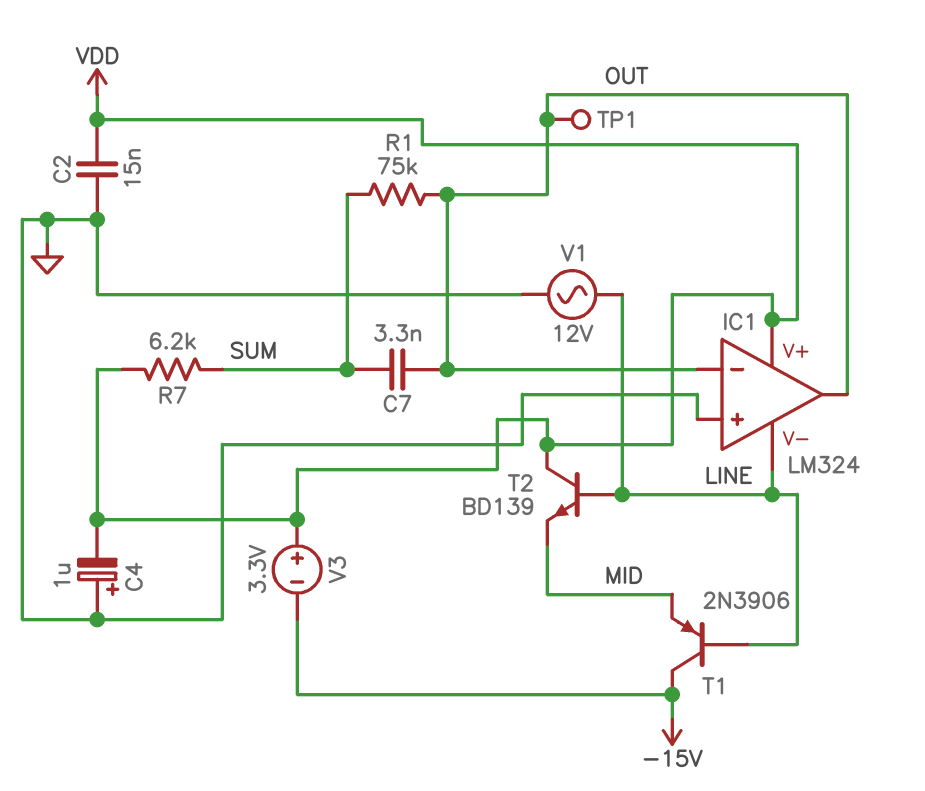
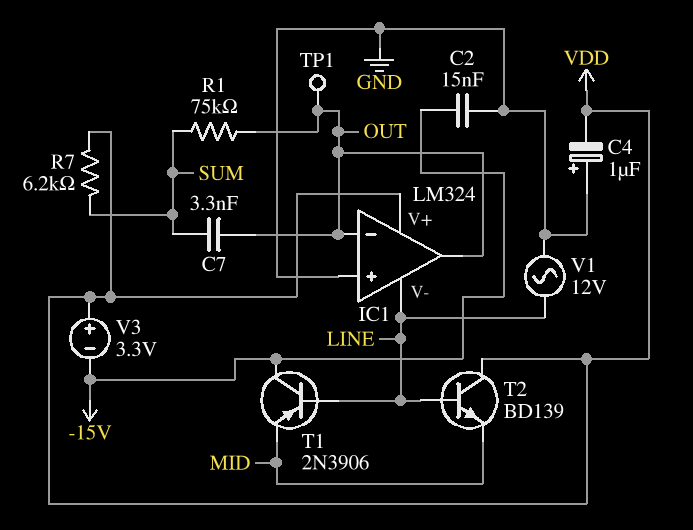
C2: 15nF (GND, VDD) -> 15nF (-15V, GND)

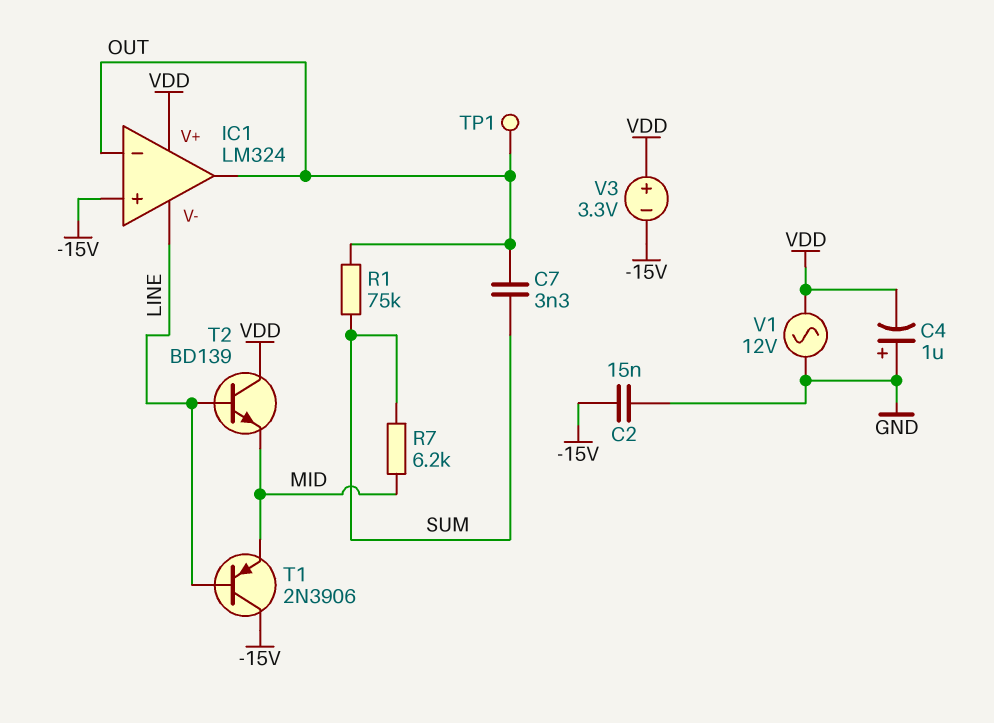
IC1 pin in+: GND -> -15V
R7: 6.2k (SUM, VDD) -> 6.2k (MID, SUM)
V1: AC 12V (GND, LINE) -> AC 12V (GND, VDD)

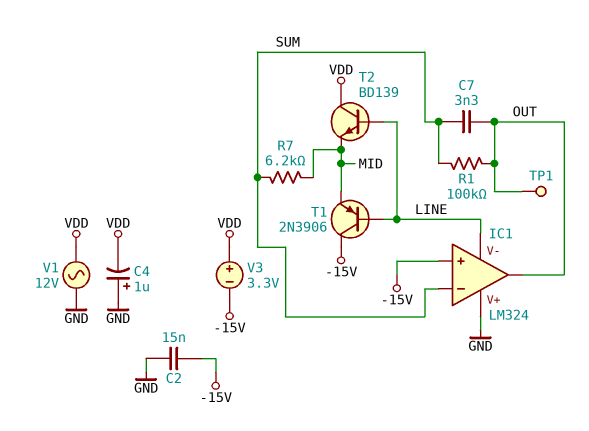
IC1 pin V+: VDD -> GND
IC1 pin in-: OUT -> SUM
R1: 75k (OUT, SUM) -> 100k (OUT, SUM)

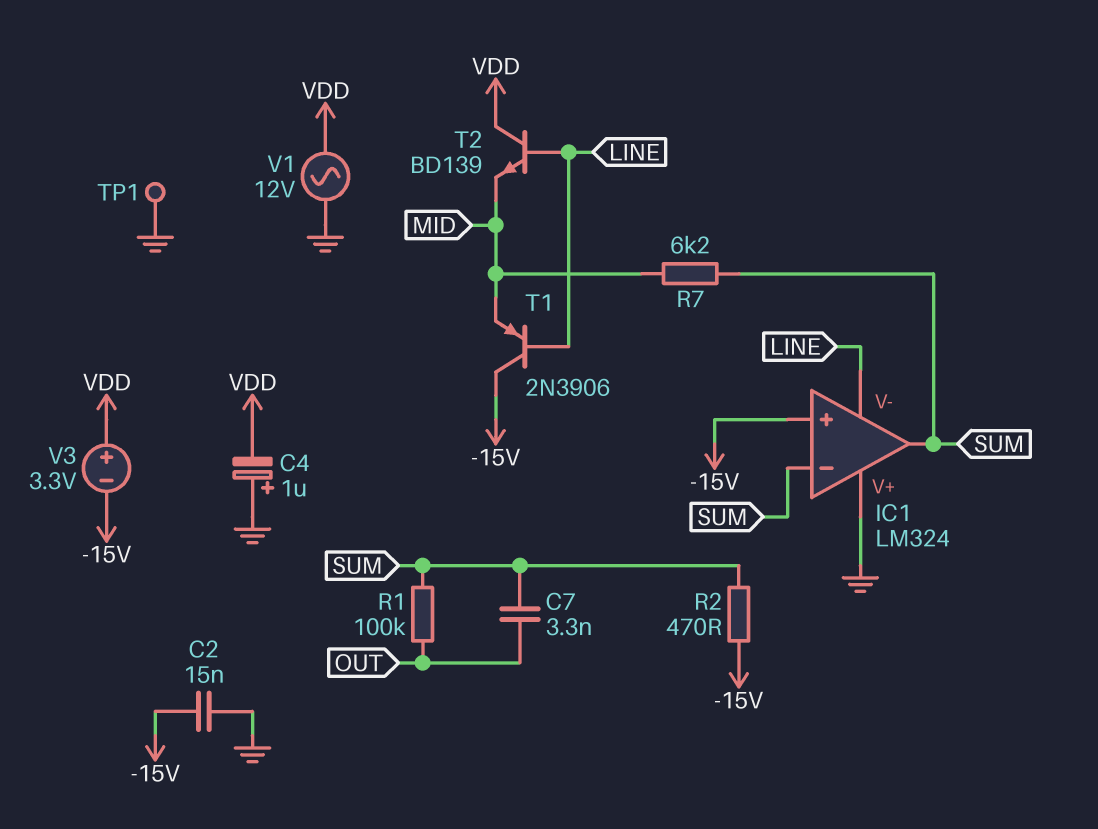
IC1 pin out: OUT -> SUM
R2: none -> 470 (-15V, SUM)
TP1: test point (OUT) -> test point (GND)

